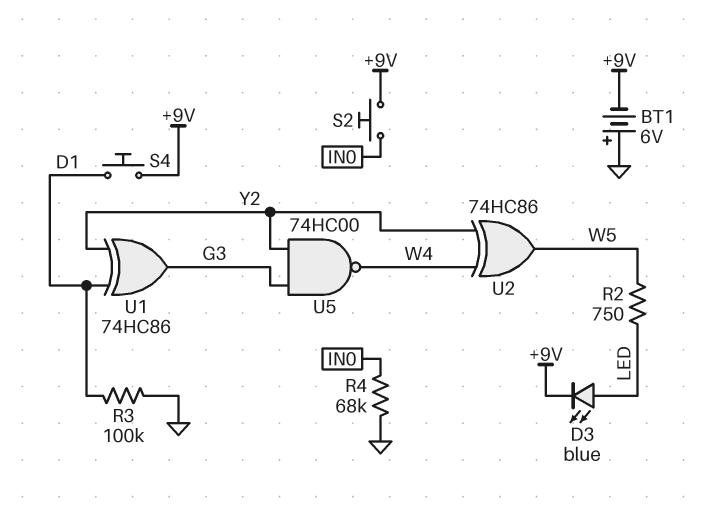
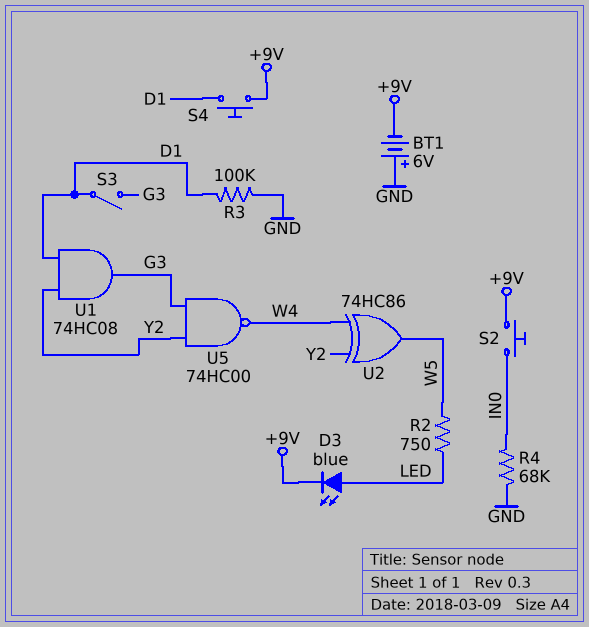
S3: none -> switch (D1, G3)
U1: XOR 74HC86 (in D1, in Y2, out G3) -> AND 74HC08 (in D1, in Y2, out G3)

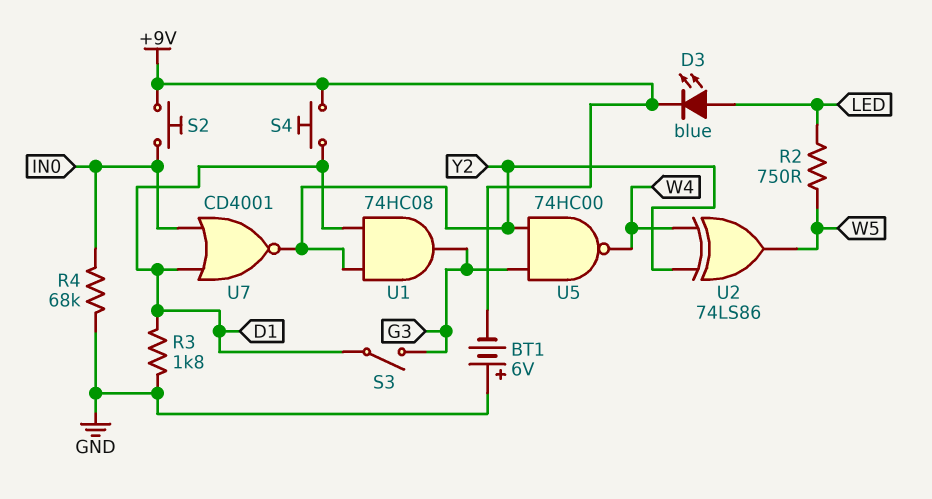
R3: 100k (D1, GND) -> 1.8k (D1, GND)
U2: XOR 74HC86 (in W4, in Y2, out W5) -> XOR 74LS86 (in W4, in Y2, out W5)
U7: none -> NOR CD4001 (in D1, in IN0, out Y2)

